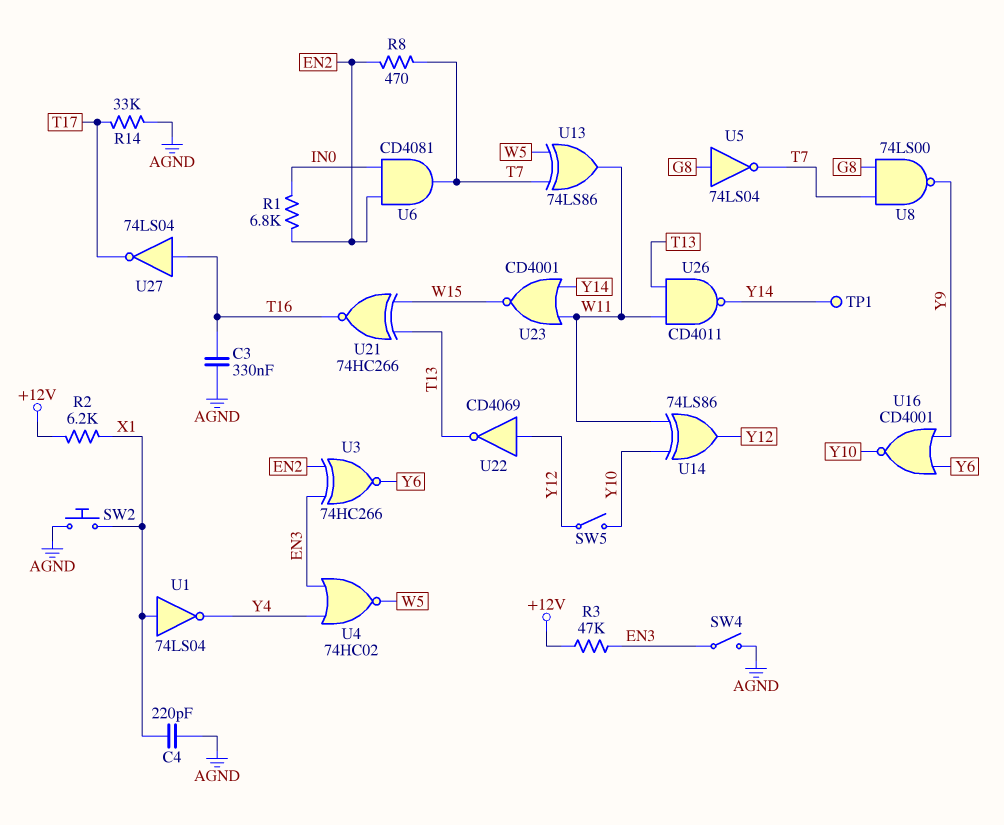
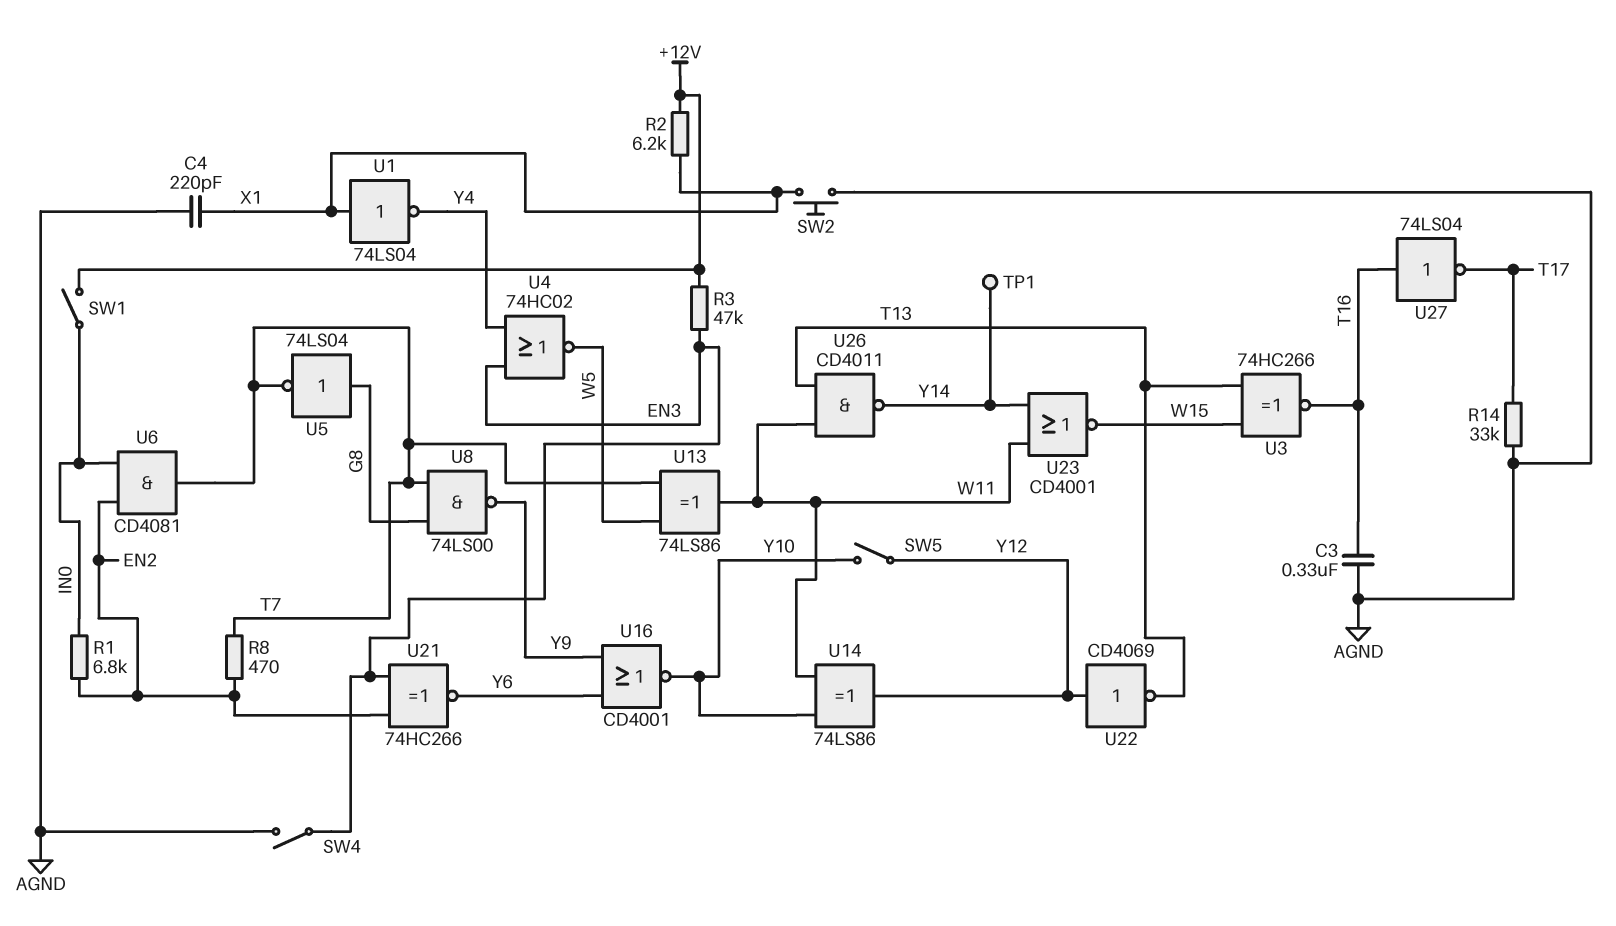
SW1: none -> switch (+12V, IN0)
U3: XNOR 74HC266 (in EN2, in EN3, out Y6) -> XNOR 74HC266 (in T13, in W15, out T16)
U21: XNOR 74HC266 (in T13, in W15, out T16) -> XNOR 74HC266 (in EN2, in EN3, out Y6)

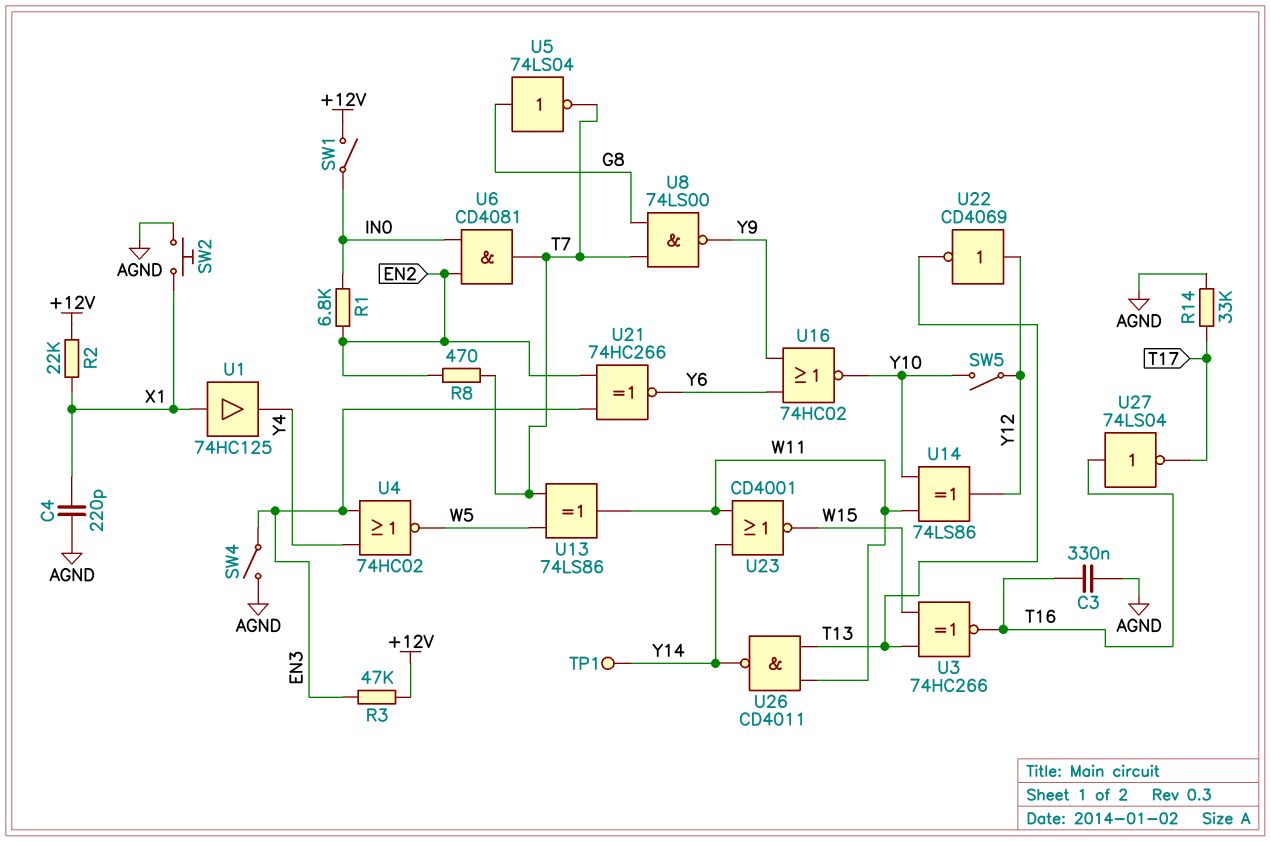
R2: 6.2k (+12V, X1) -> 22k (+12V, X1)
U1: NOT 74LS04 (in X1, out Y4) -> buffer 74HC125 (in X1, out Y4)
U16: NOR CD4001 (in Y6, in Y9, out Y10) -> NOR 74HC02 (in Y6, in Y9, out Y10)

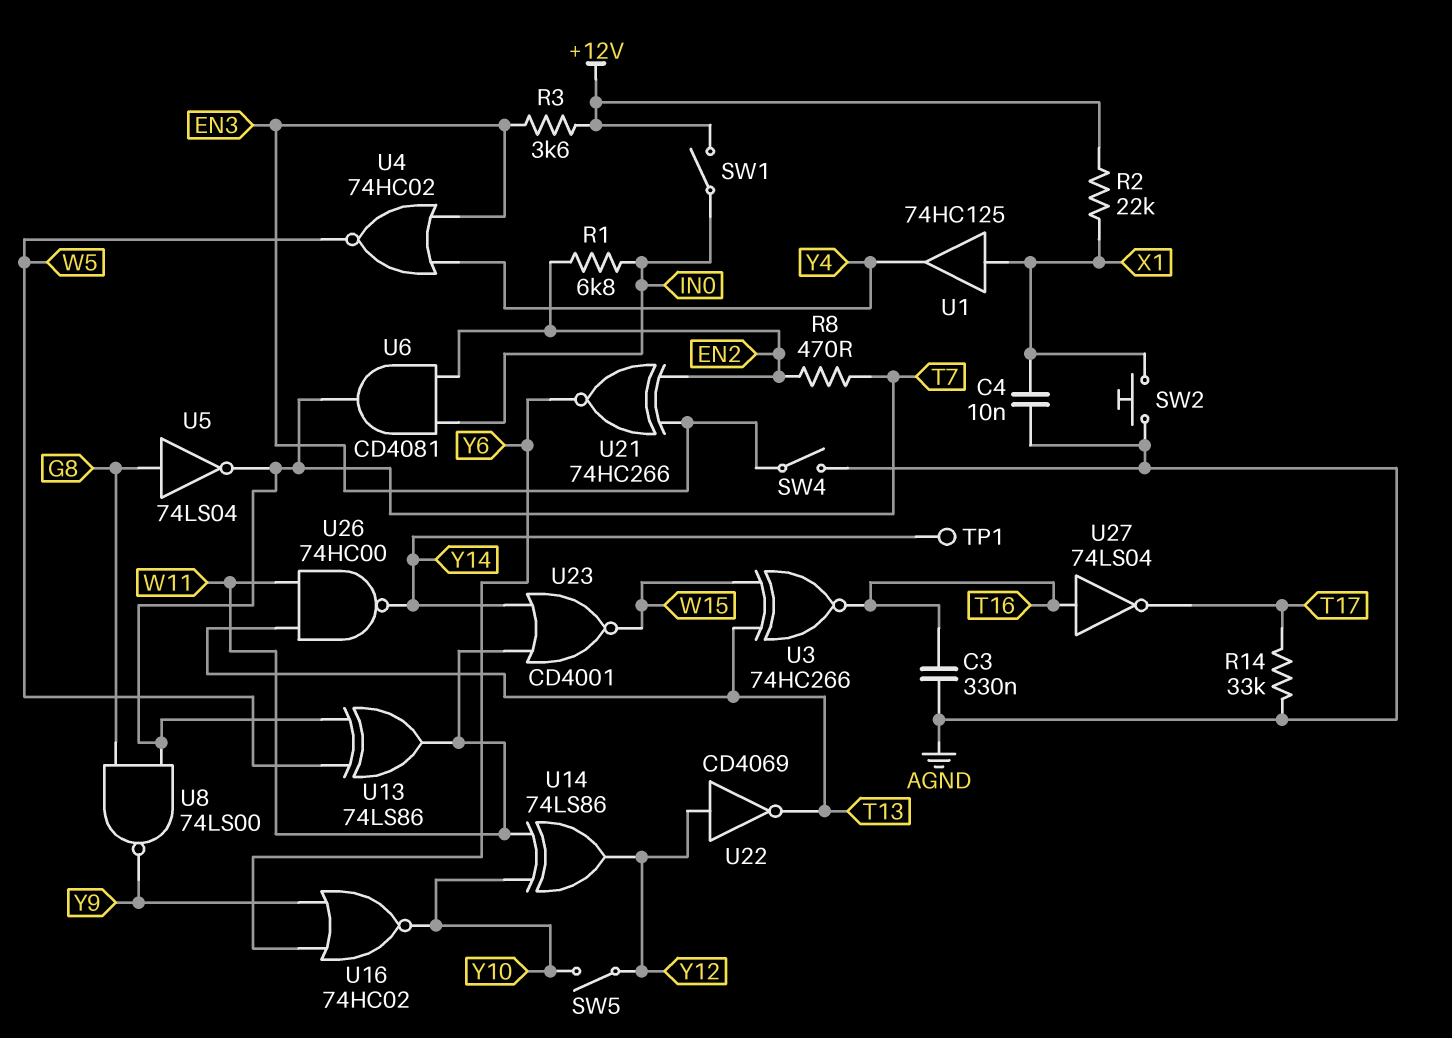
C4: 220pF (AGND, X1) -> 10nF (AGND, X1)
R3: 47k (+12V, EN3) -> 3.6k (+12V, EN3)
U26: NAND CD4011 (in T13, in W11, out Y14) -> NAND 74HC00 (in T13, in W11, out Y14)

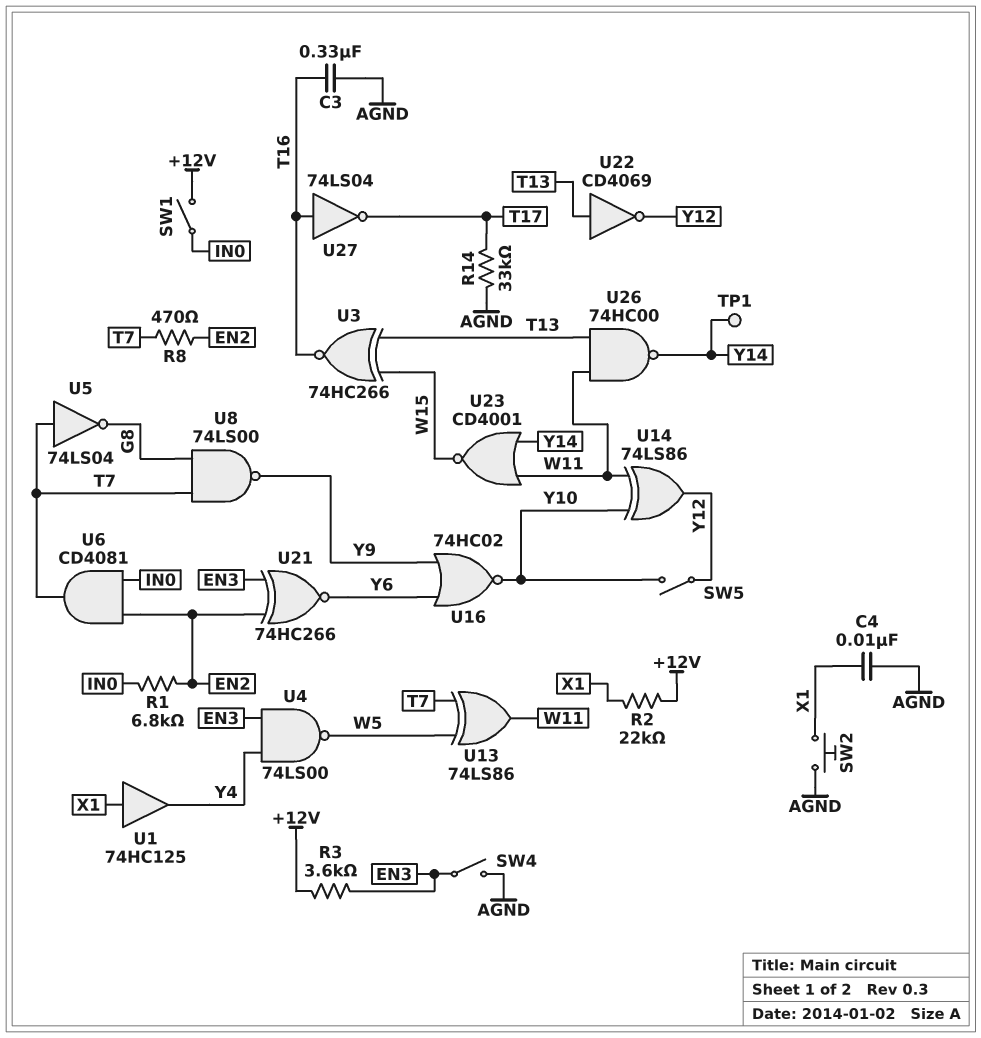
U4: NOR 74HC02 (in EN3, in Y4, out W5) -> NAND 74LS00 (in EN3, in Y4, out W5)
U5: NOT 74LS04 (in G8, out T7) -> NOT 74LS04 (in T7, out G8)
U22: NOT CD4069 (in Y12, out T13) -> NOT CD4069 (in T13, out Y12)

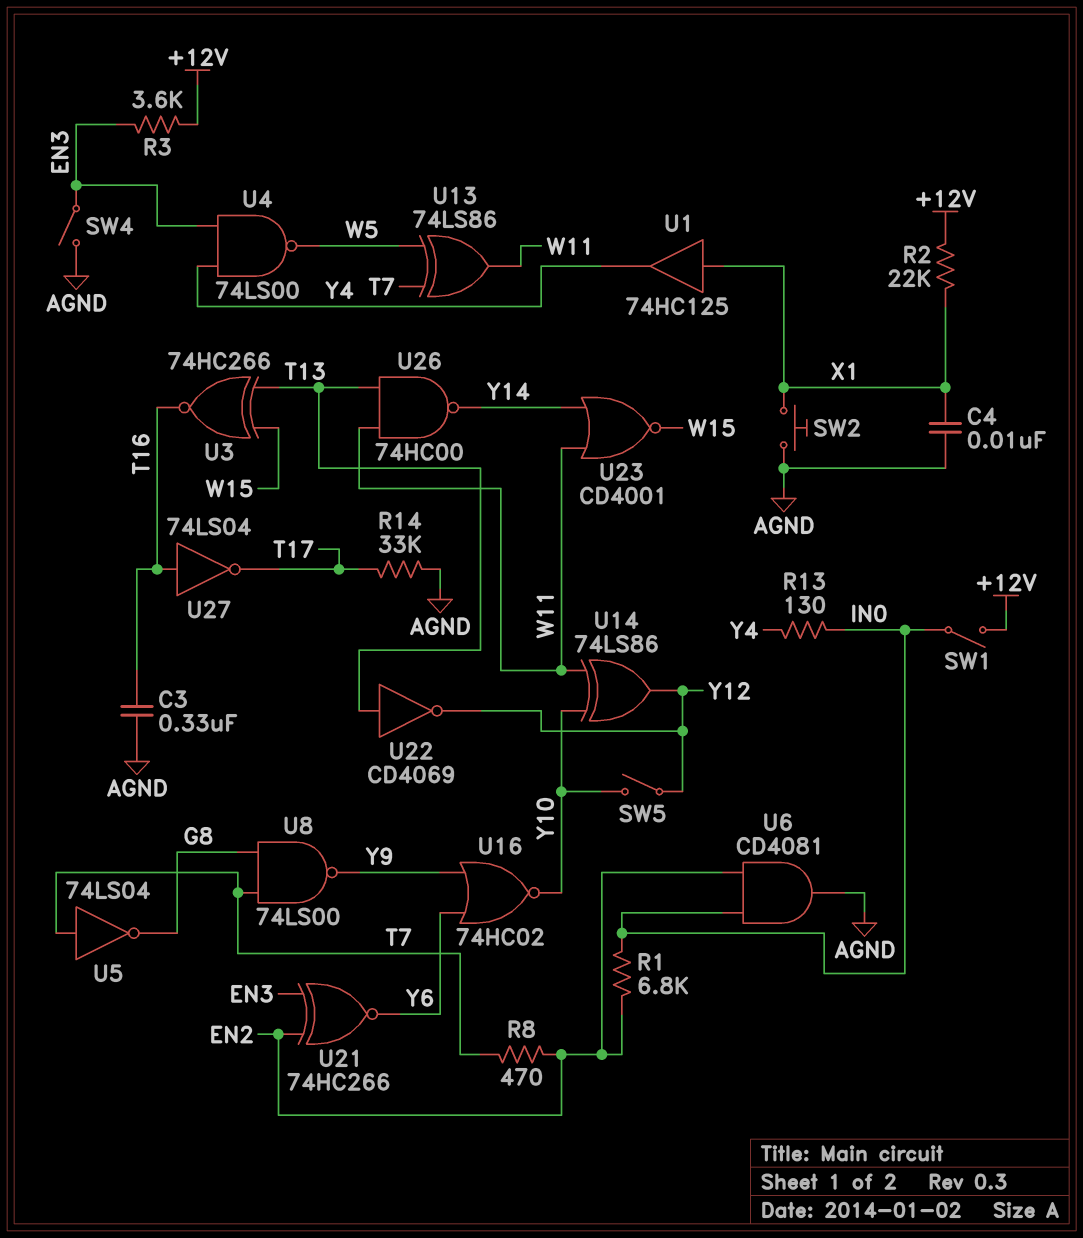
R13: none -> 130 (IN0, Y4)
TP1: test point (Y14) -> none
U6: AND CD4081 (in EN2, in IN0, out T7) -> AND CD4081 (in EN2, in IN0, out AGND)

